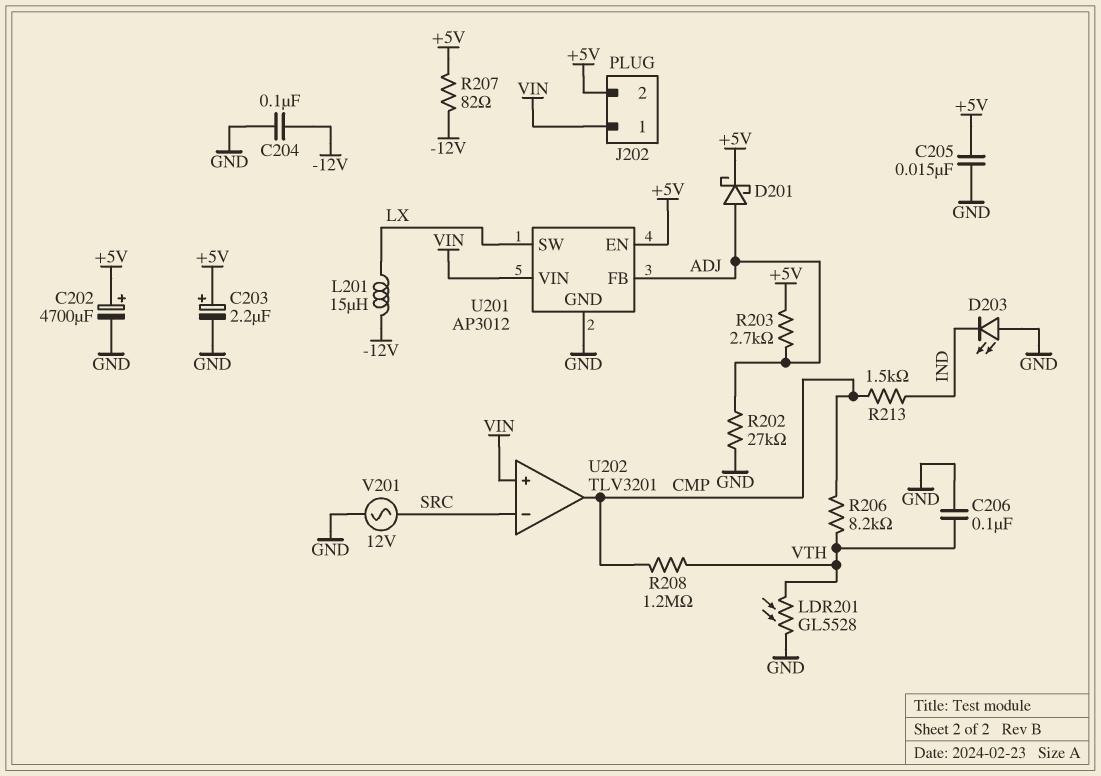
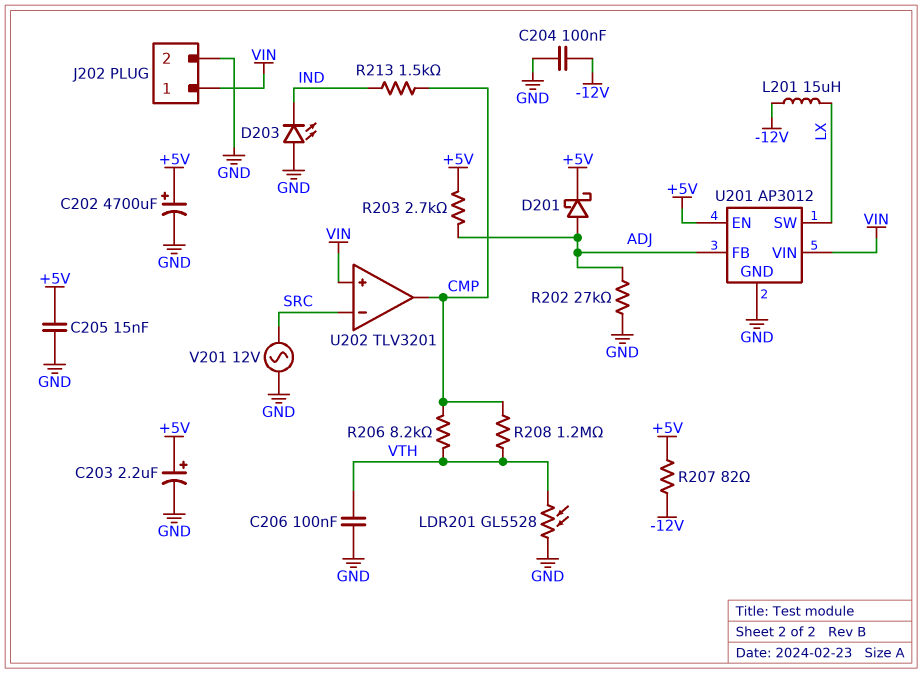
J202 pin 2: +5V -> GND

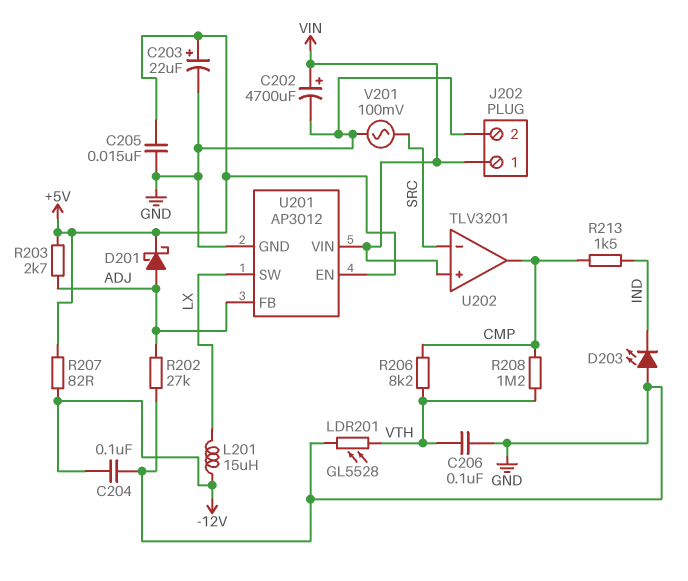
C202: 4700uF (plus +5V, minus GND) -> 4700uF (plus VIN, minus GND)
C203: 2.2uF (plus +5V, minus GND) -> 22uF (plus +5V, minus GND)
V201: AC 12V (GND, SRC) -> AC 100mV (GND, SRC)

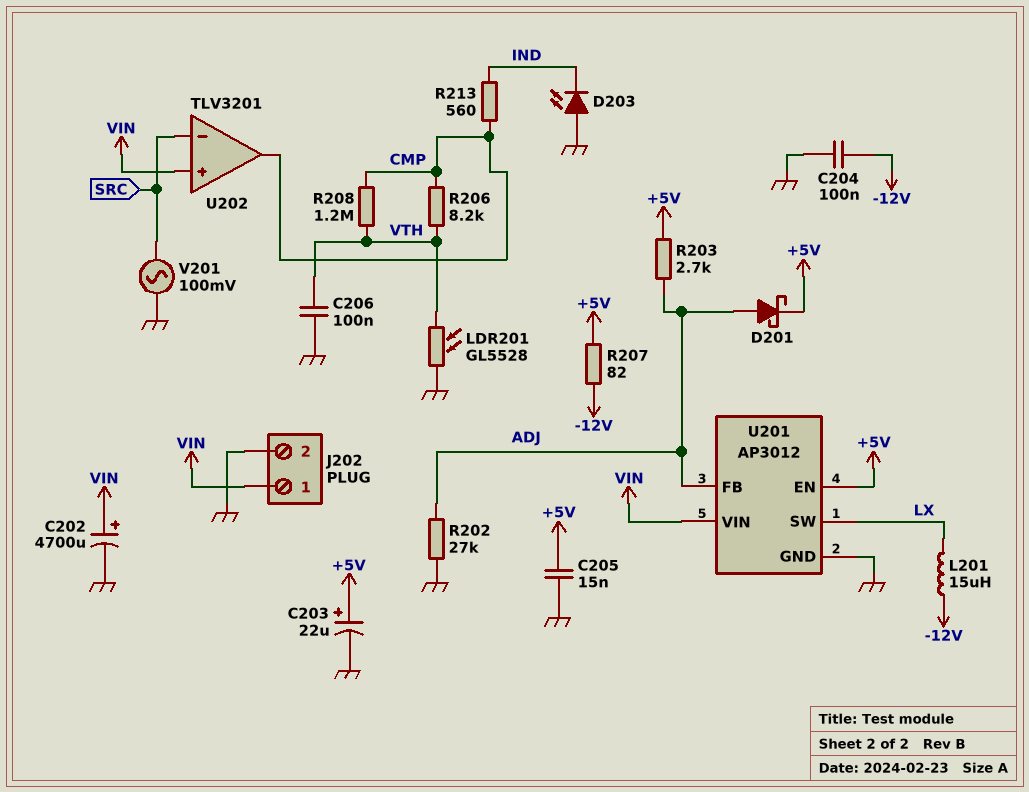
R213: 1.5k (CMP, IND) -> 560 (CMP, IND)

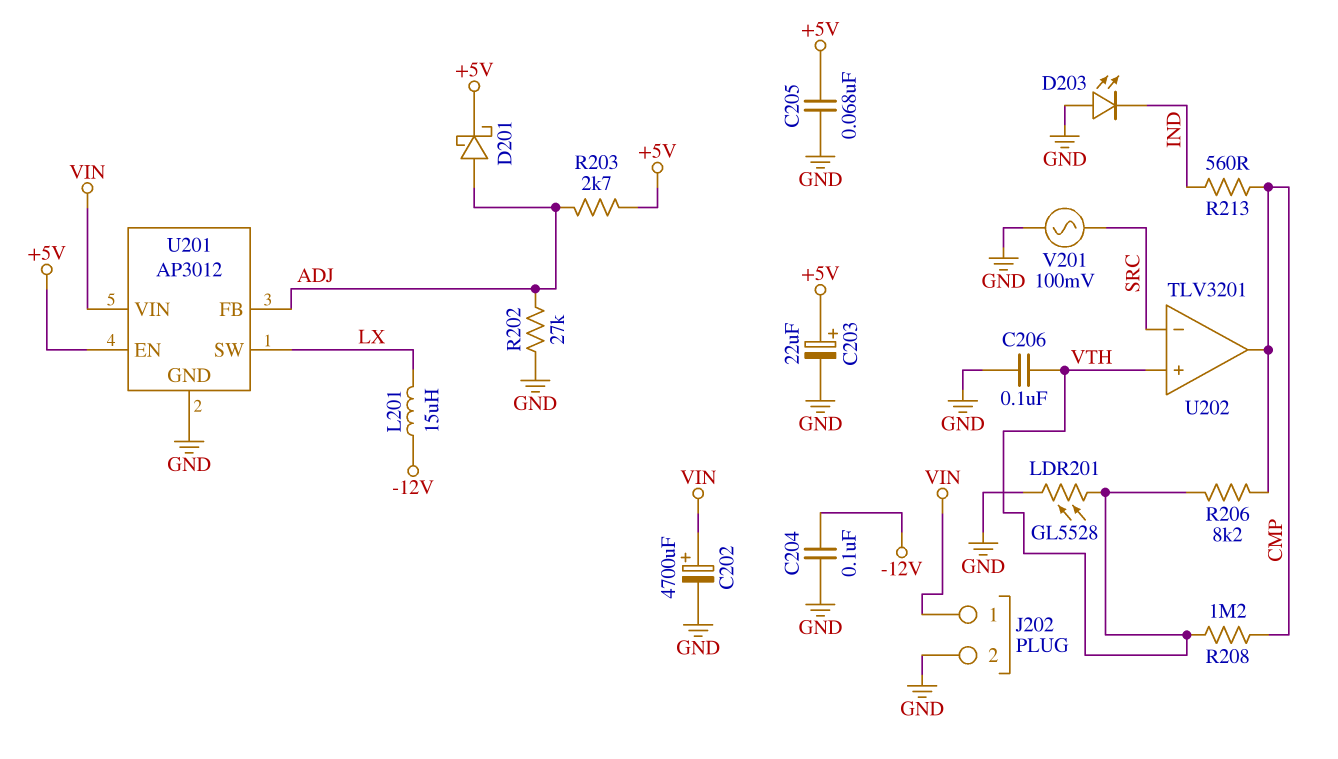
C205: 15nF (+5V, GND) -> 68nF (+5V, GND)
R207: 82 (+5V, -12V) -> none
U202 pin in+: VIN -> VTH

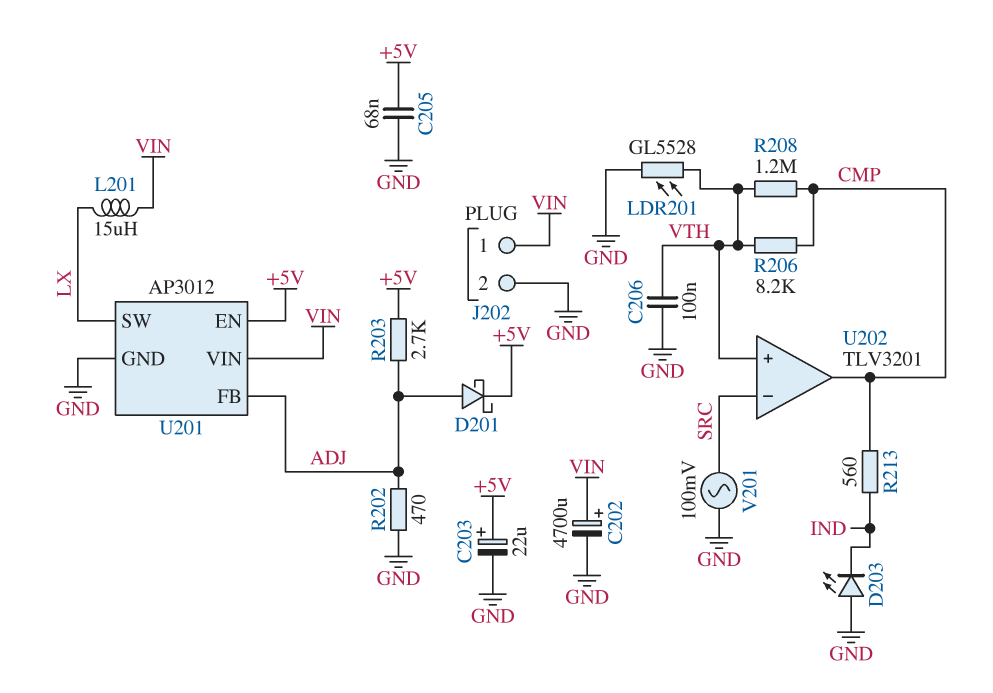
C204: 100nF (-12V, GND) -> none
L201: 15uH (-12V, LX) -> 15uH (LX, VIN)
R202: 27k (ADJ, GND) -> 470 (ADJ, GND)

